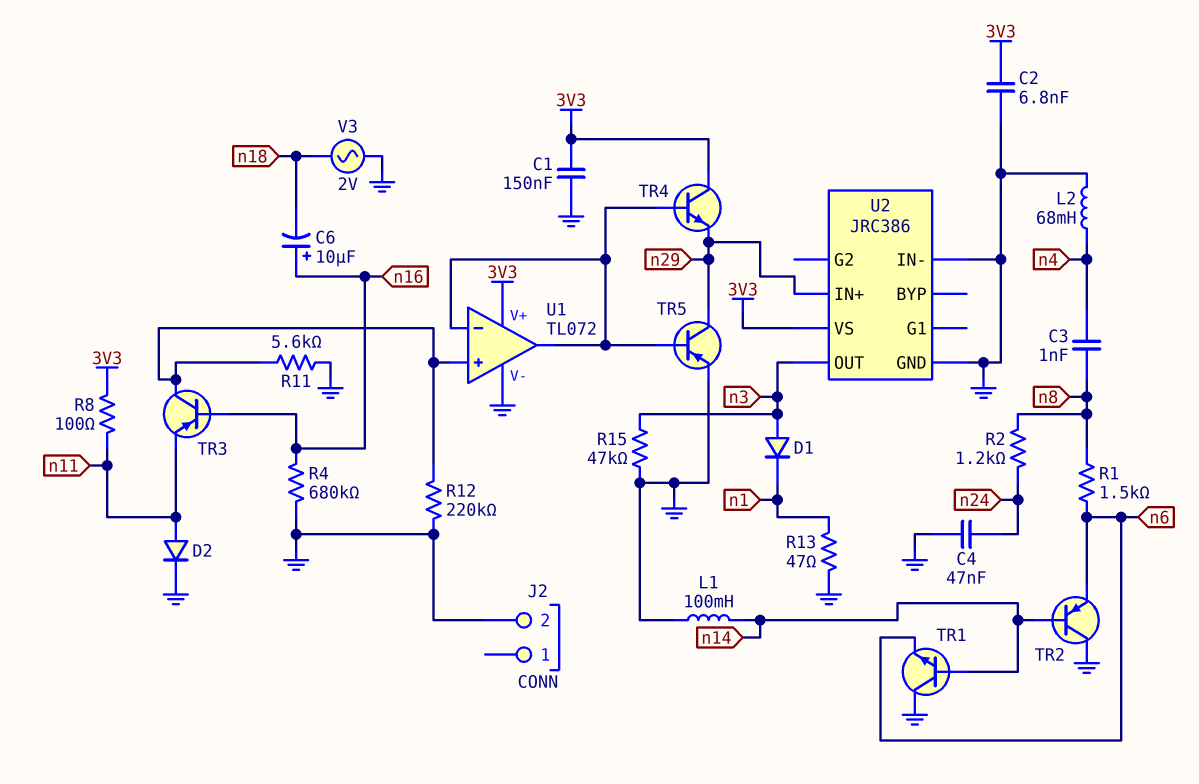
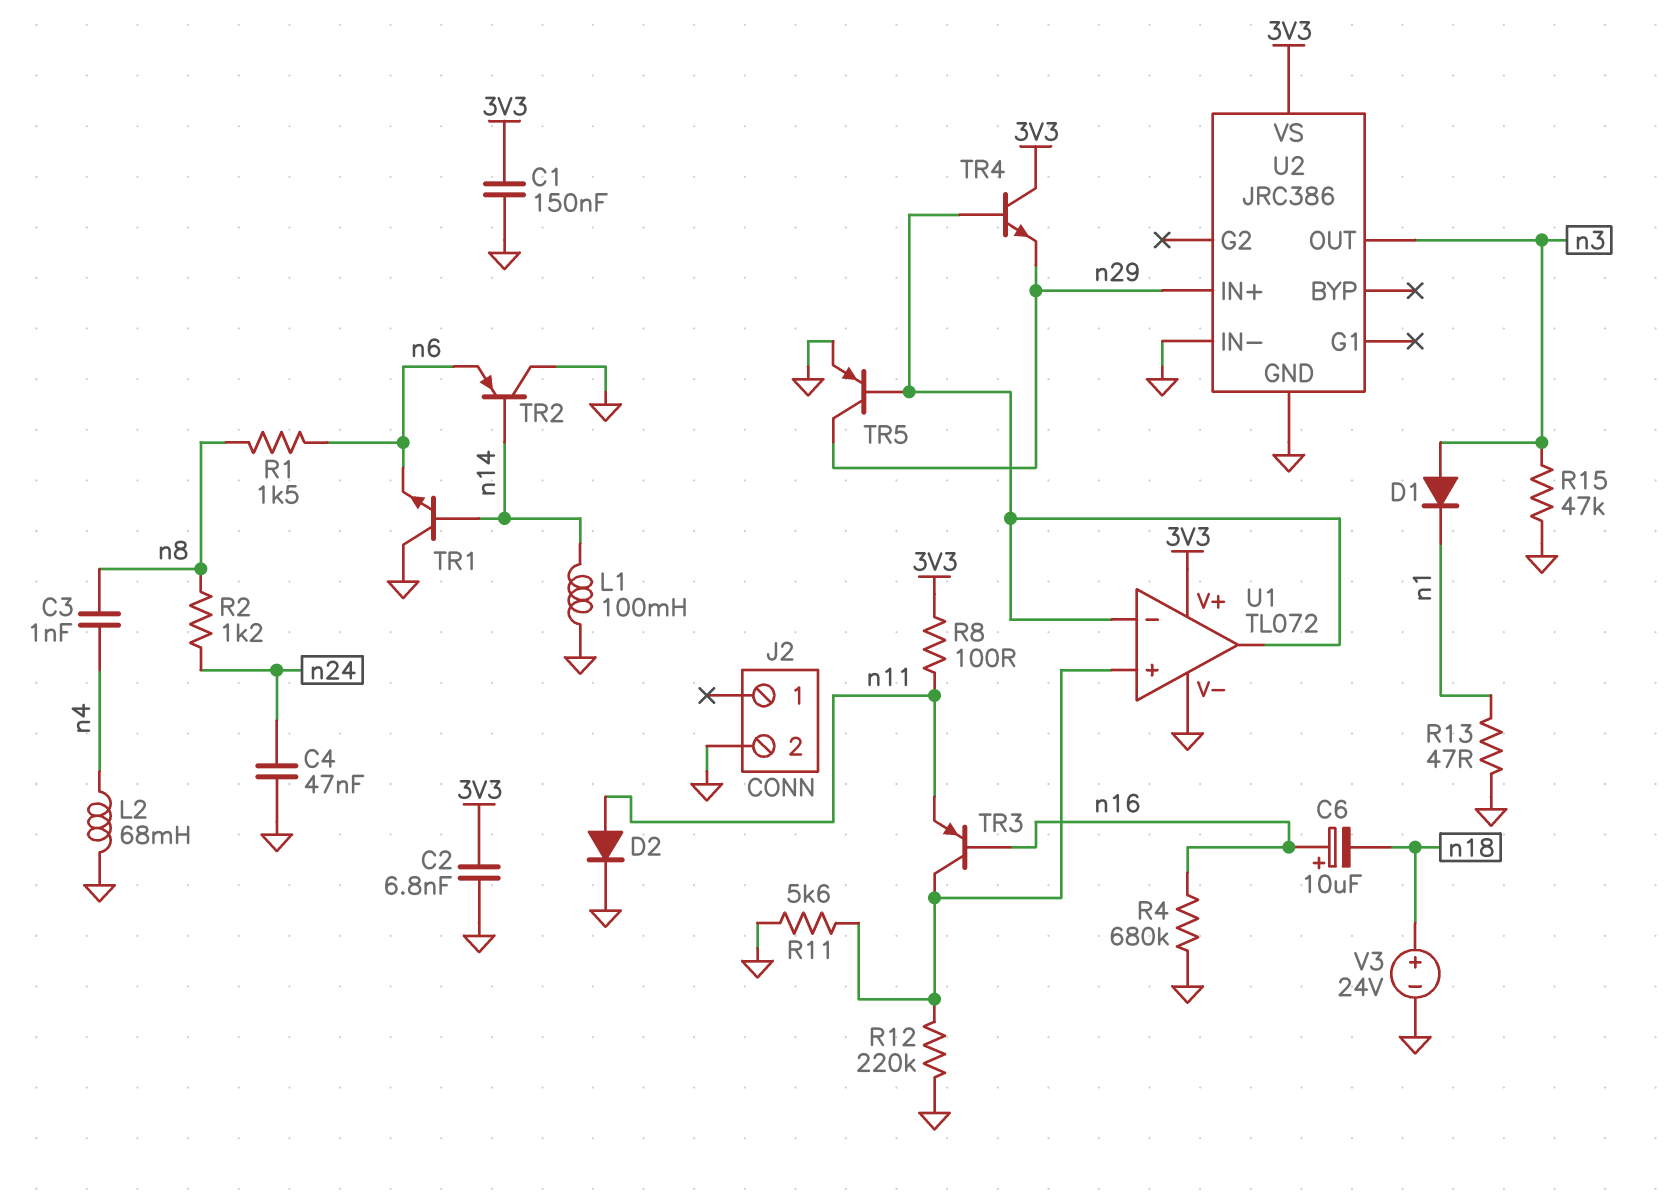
V3: AC 2V (GND, n18) -> 24V (plus n18, minus GND)

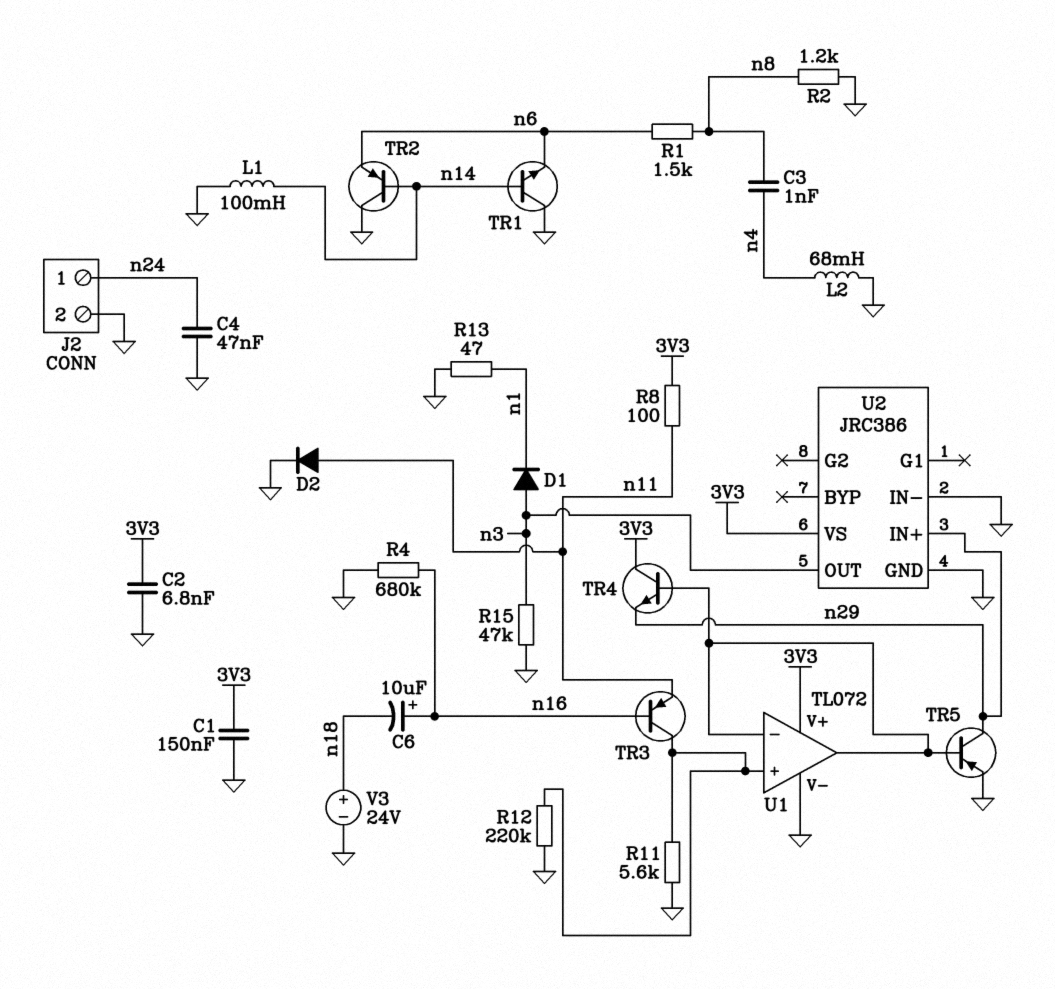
J2 pin 1: none -> n24
R2: 1.2k (n8, n24) -> 1.2k (GND, n8)

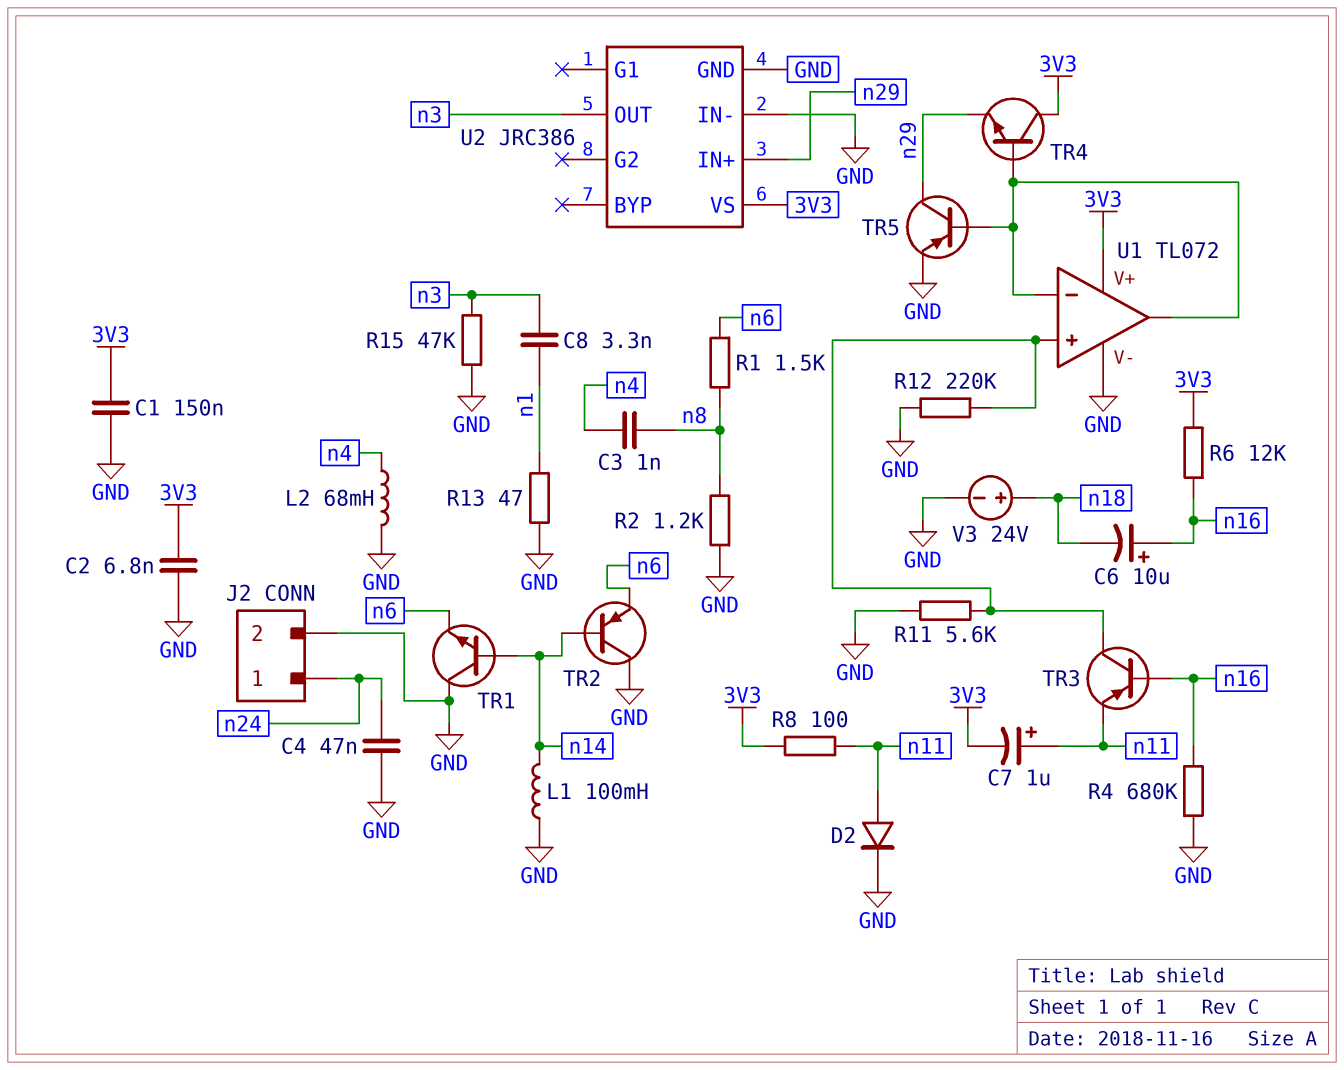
C7: none -> 1uF (plus n11, minus 3V3)
C8: none -> 3.3nF (n1, n3)
D1: diode (A n3, K n1) -> none
R6: none -> 12k (3V3, n16)

